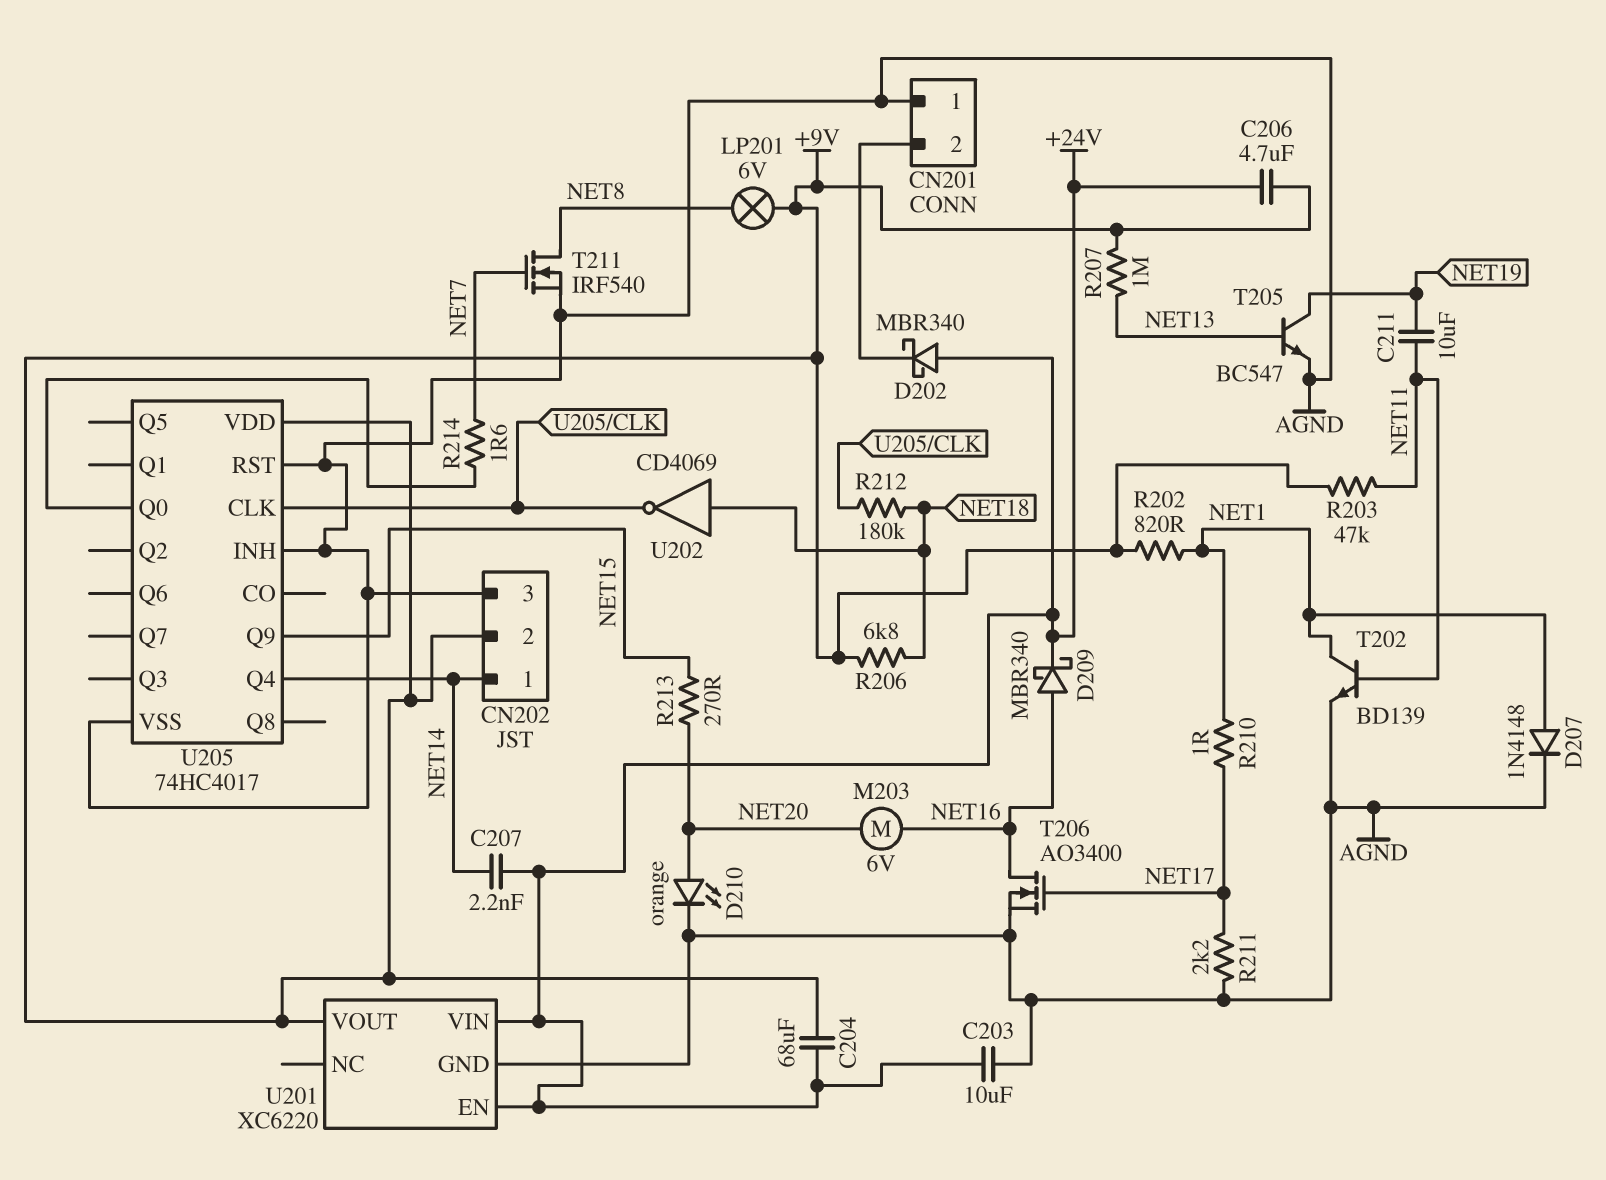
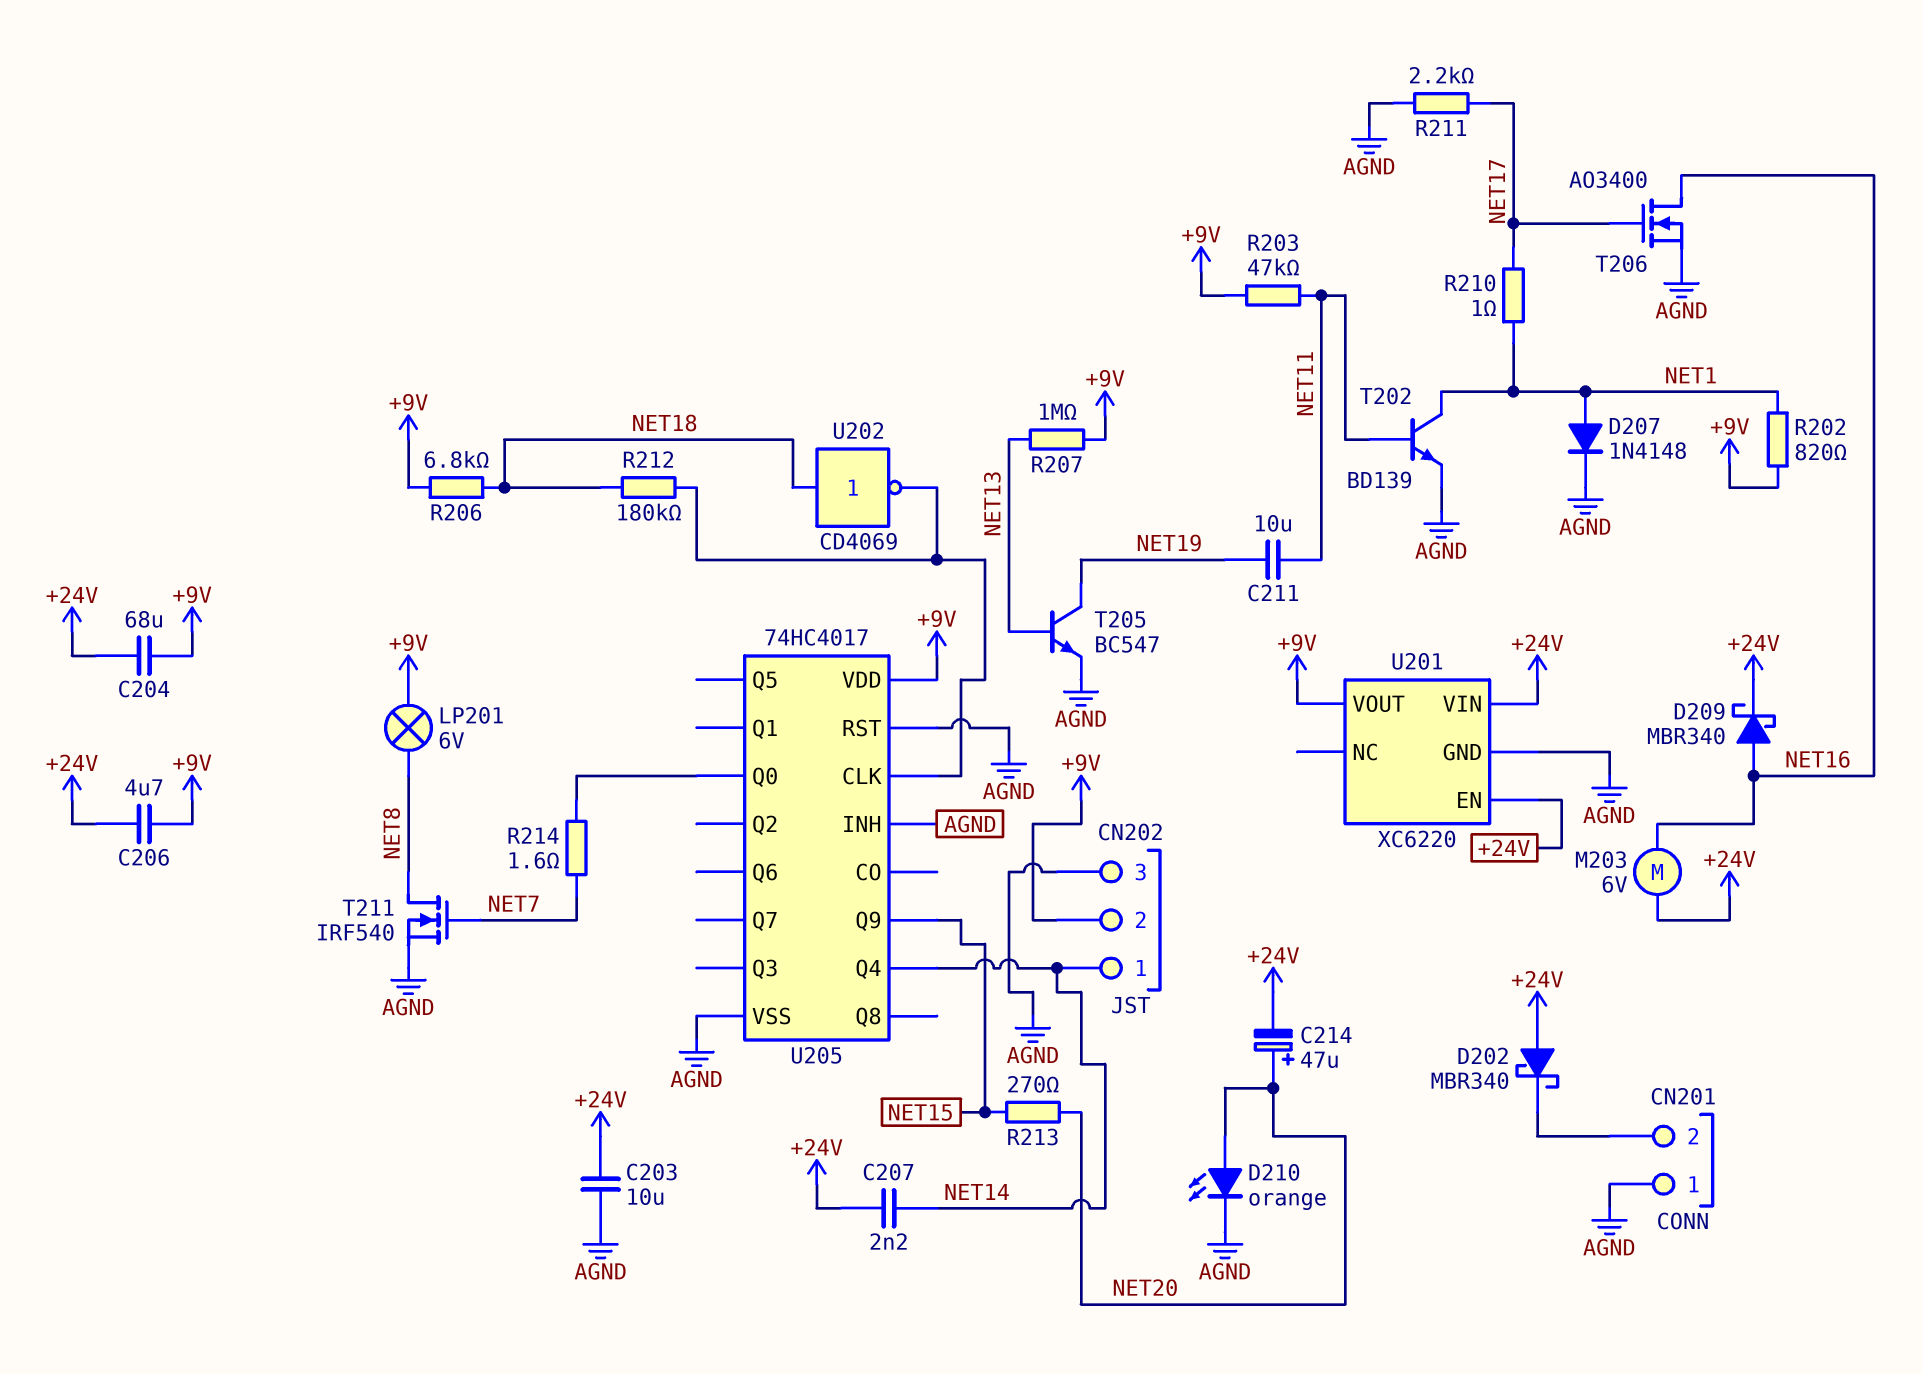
C214: none -> 47uF (plus NET20, minus +24V)
M203: motor 6V (NET16, NET20) -> motor 6V (+24V, NET16)

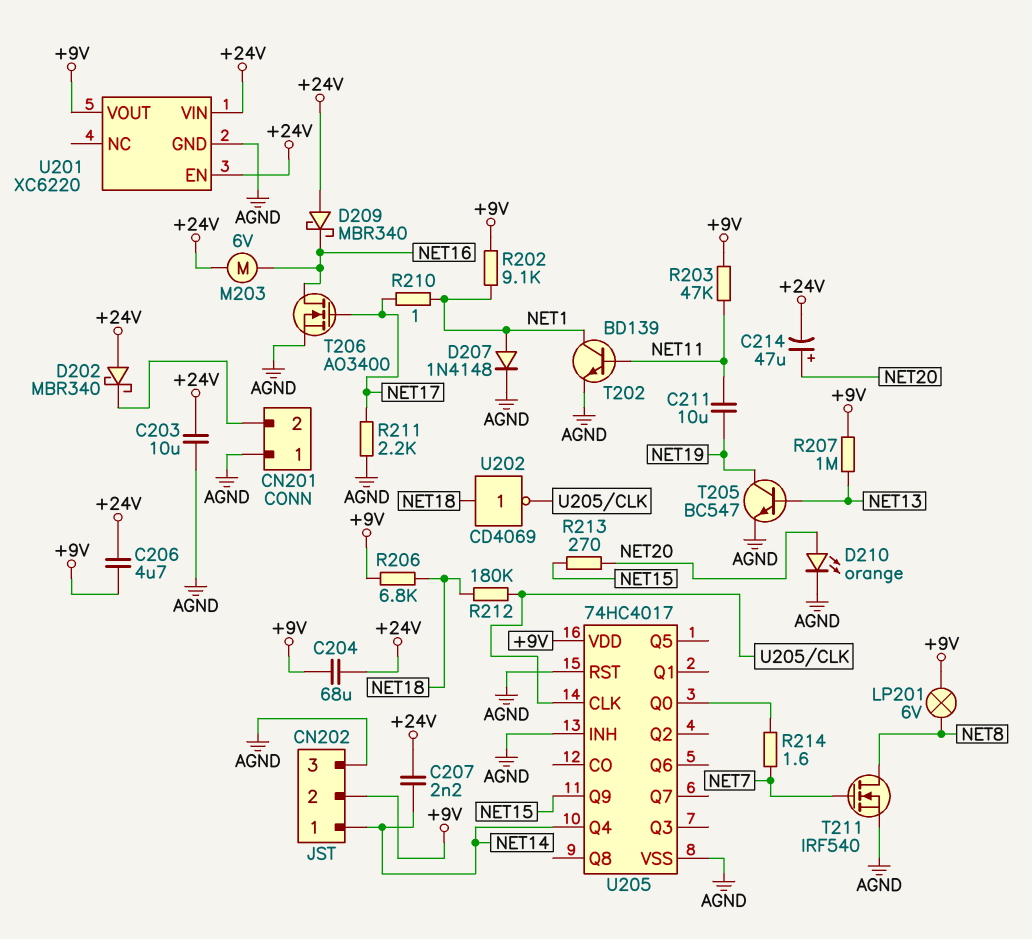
D209: schottky MBR340 (A NET16, K +24V) -> schottky MBR340 (A +24V, K NET16)
R202: 820 (+9V, NET1) -> 9.1k (+9V, NET1)

